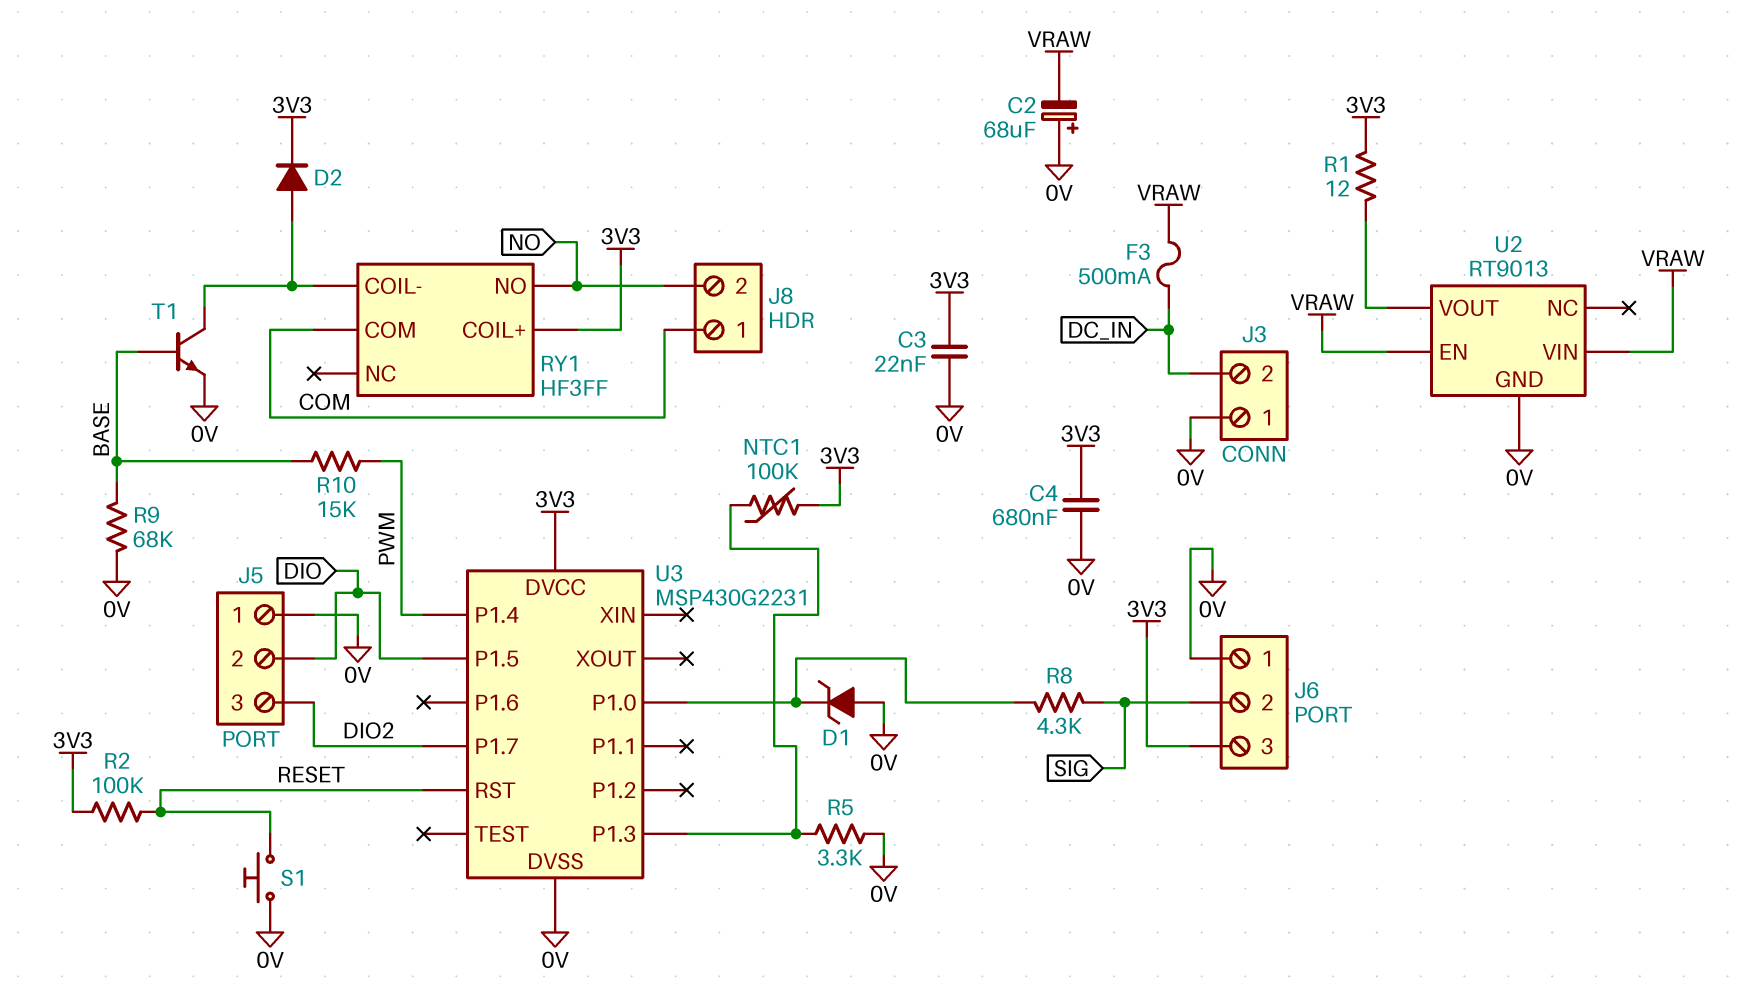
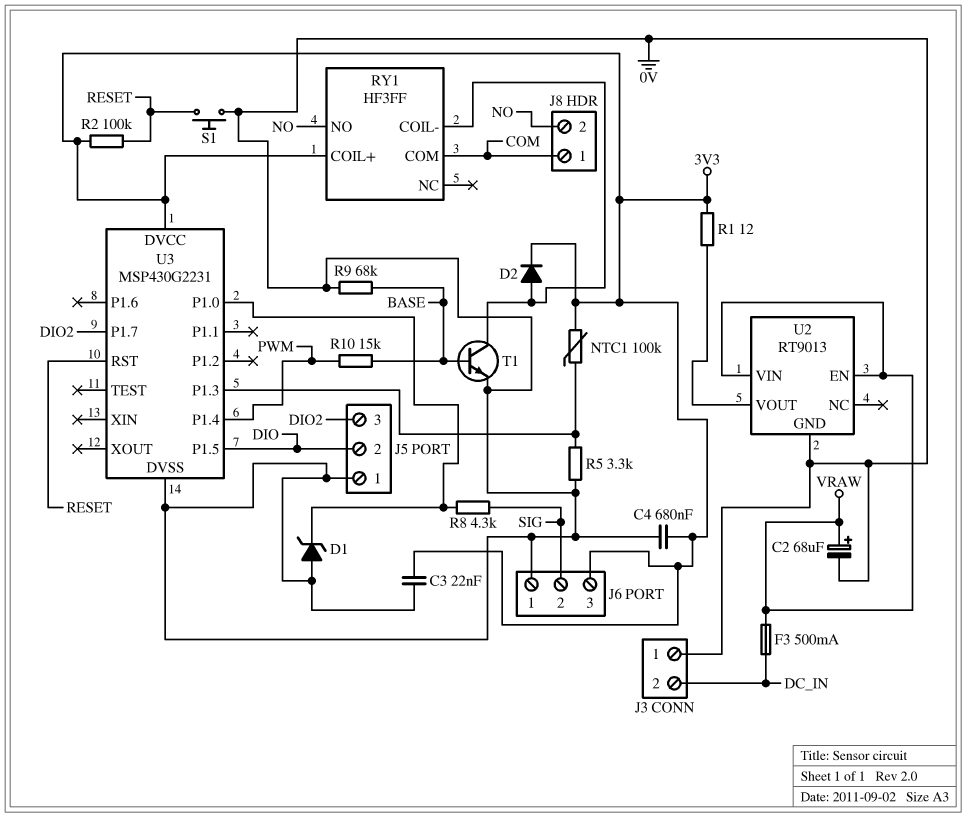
C2: 68uF (plus 0V, minus VRAW) -> 68uF (plus VRAW, minus 0V)

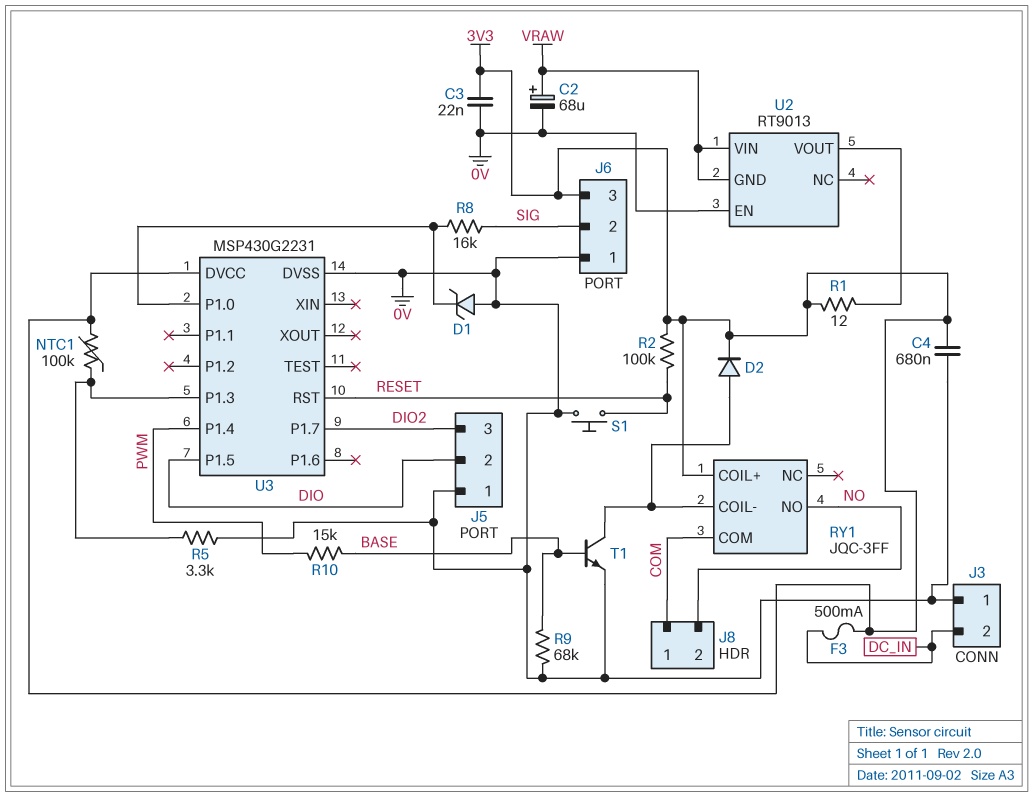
F3: 500mA (DC_IN, VRAW) -> 500mA (3V3, DC_IN)
R8: 4.3k (SIG, U3/P1.0) -> 16k (SIG, U3/P1.0)
RY1: HF3FF -> JQC-3FF
U2 pin EN: VRAW -> 0V
U2 pin GND: 0V -> VRAW

